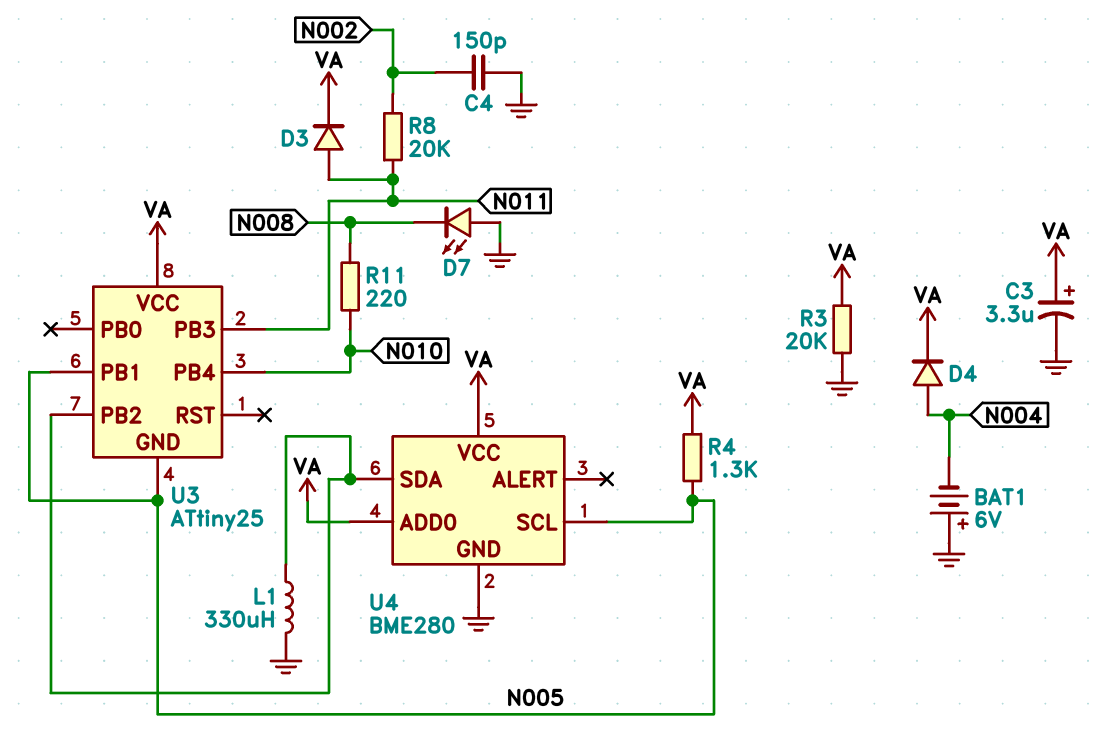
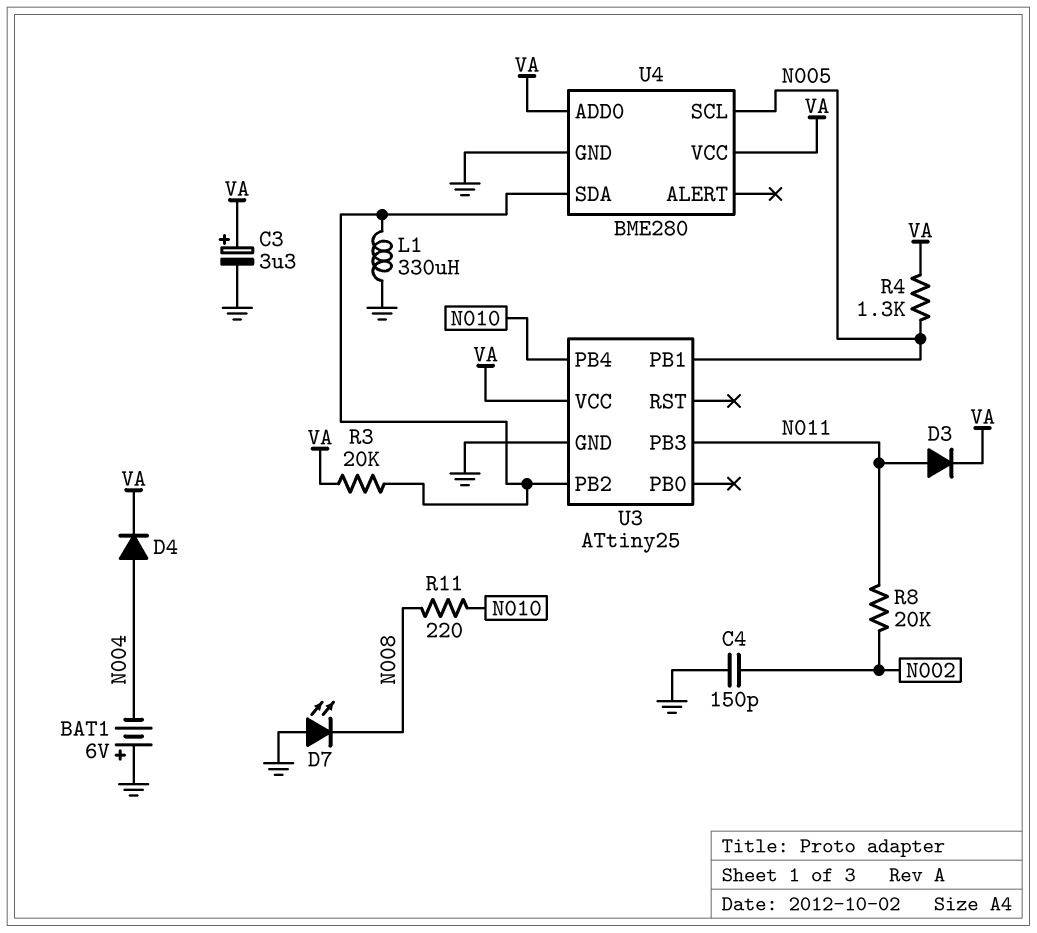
R3: 20k (GND, VA) -> 20k (U3/PB2, VA)
U3 pin GND: N005 -> GND

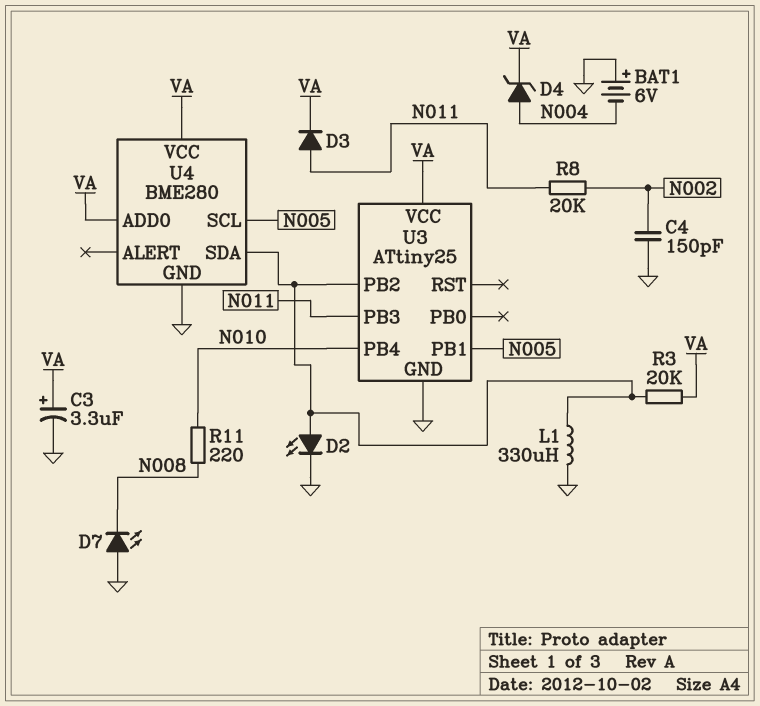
D2: none -> LED (A U3/PB2, K GND)
D4: diode (A N004, K VA) -> zener (A N004, K VA)
R4: 1.3k (N005, VA) -> none

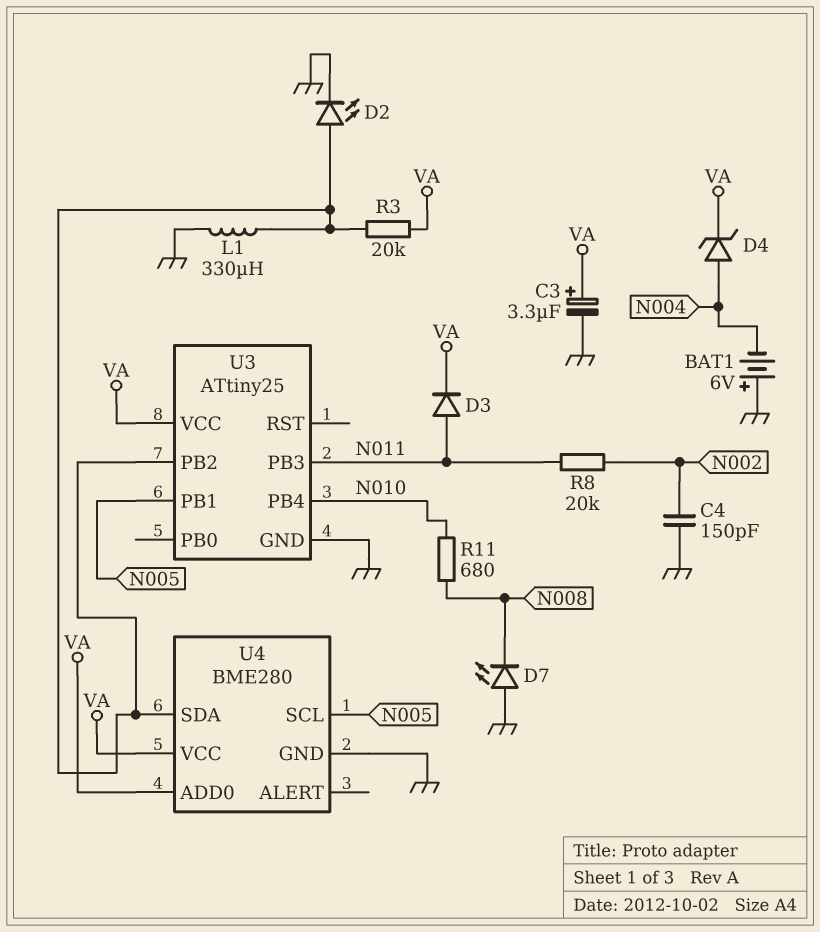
R11: 220 (N008, N010) -> 680 (N008, N010)

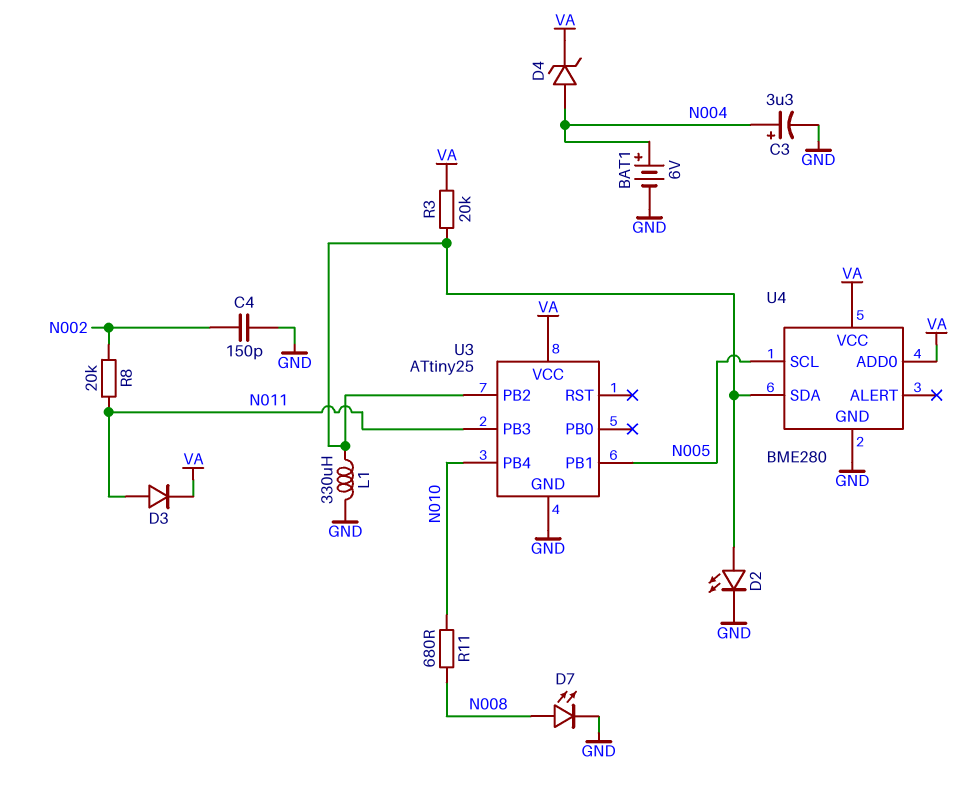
BAT1: 6V (plus GND, minus N004) -> 6V (plus N004, minus GND)
C3: 3.3uF (plus VA, minus GND) -> 3.3uF (plus N004, minus GND)
D7: LED (A GND, K N008) -> LED (A N008, K GND)

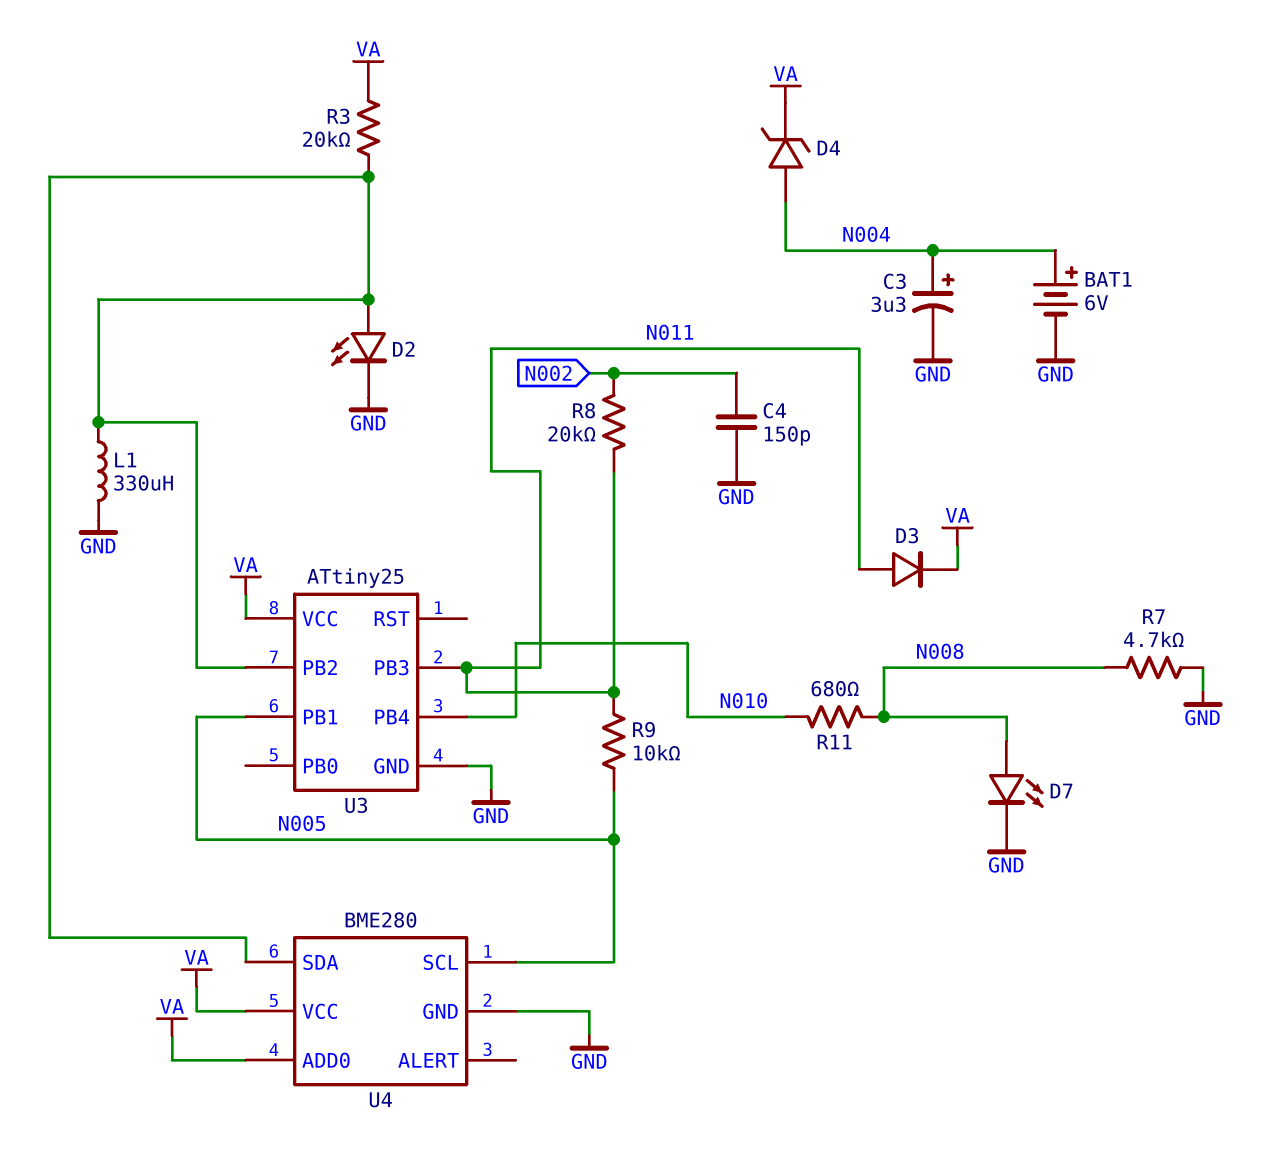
R7: none -> 4.7k (GND, N008)
R9: none -> 10k (N005, N011)

